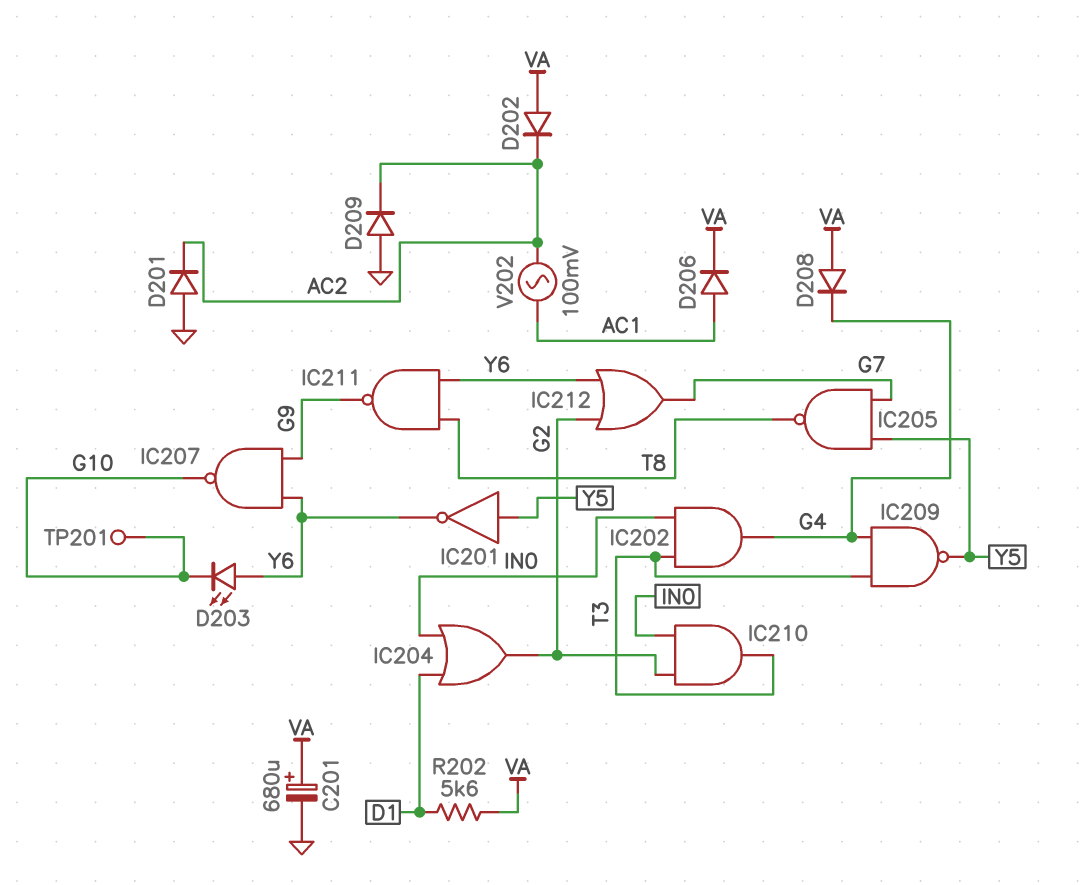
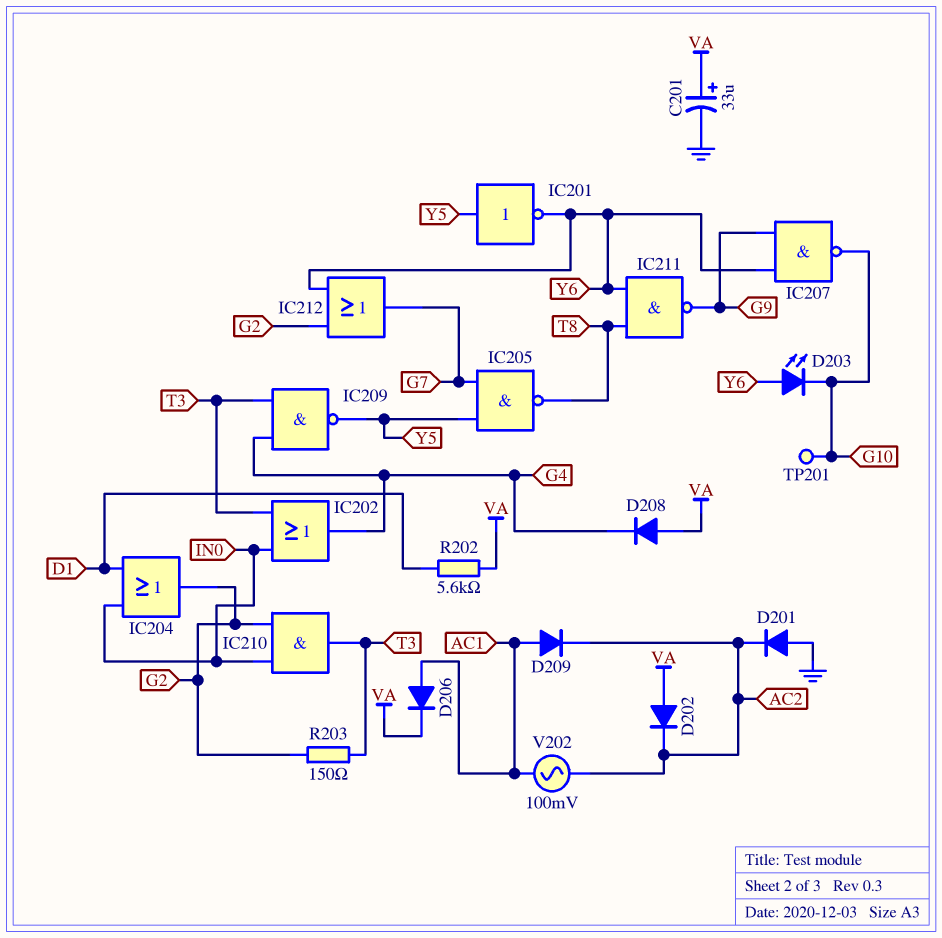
C201: 680uF (plus VA, minus GND) -> 33uF (plus VA, minus GND)
D209: diode (A GND, K AC2) -> diode (A AC1, K AC2)
IC202: AND (in IN0, in T3, out G4) -> OR (in IN0, in T3, out G4)
R203: none -> 150 (G2, T3)

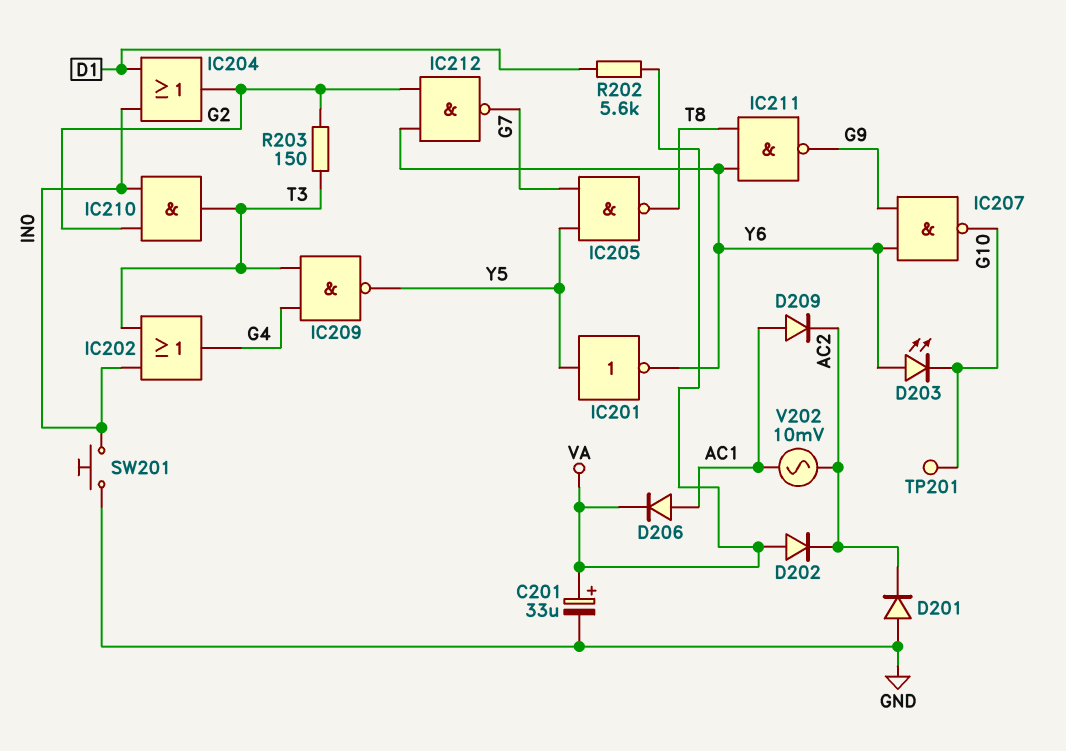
D208: diode (A VA, K G4) -> none
IC212: OR (in G2, in Y6, out G7) -> NAND (in G2, in Y6, out G7)
SW201: none -> button (GND, IN0)
V202: AC 100mV (AC1, AC2) -> AC 10mV (AC1, AC2)

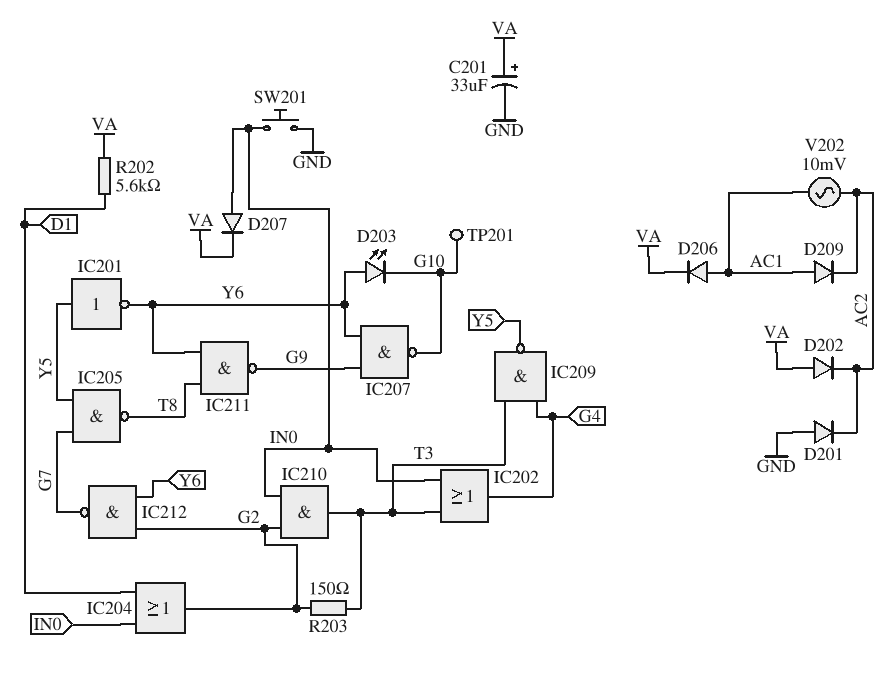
D207: none -> diode (A IN0, K VA)

